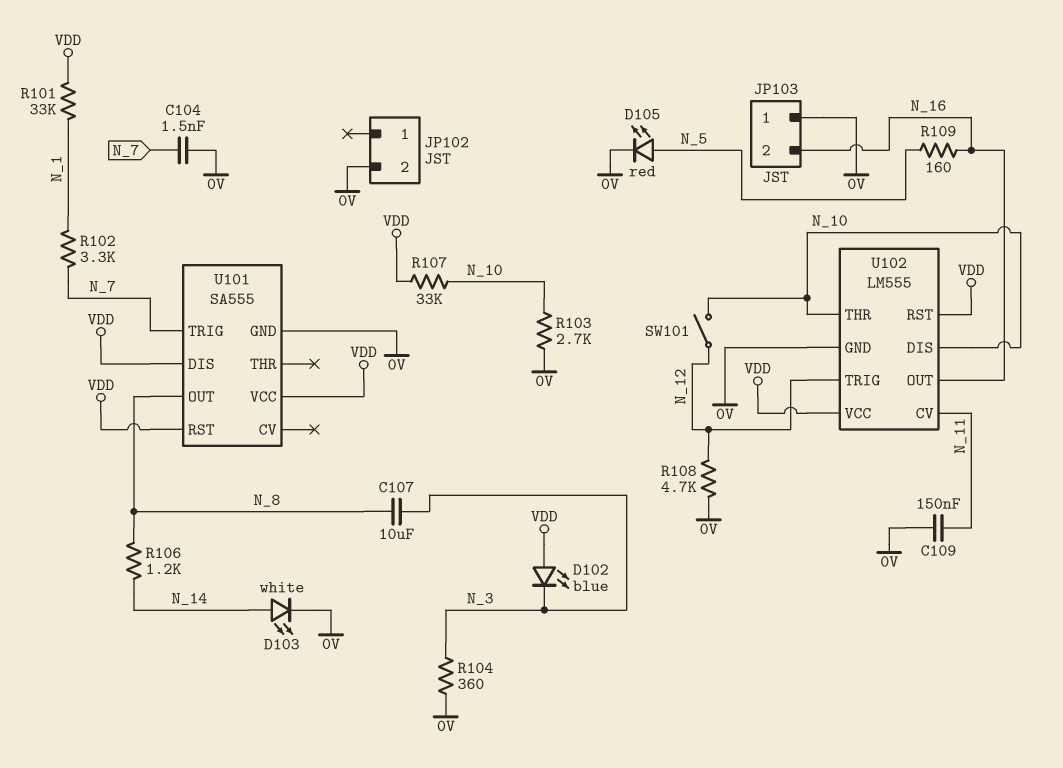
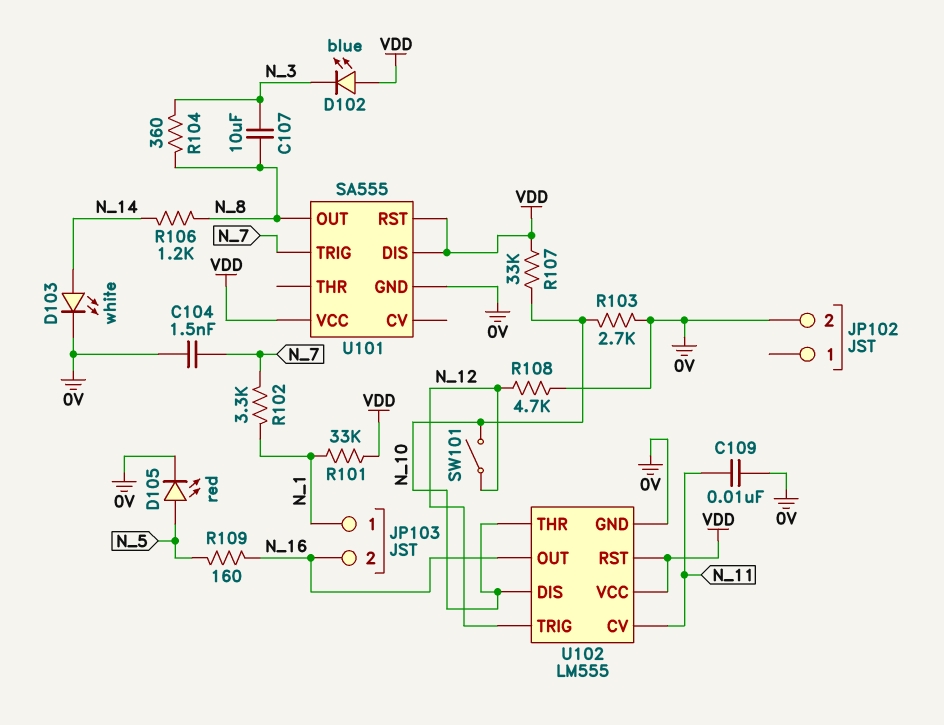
C109: 150nF (0V, N_11) -> 10nF (0V, N_11)
JP103 pin 1: 0V -> N_1
R104: 360 (0V, N_3) -> 360 (N_3, N_8)

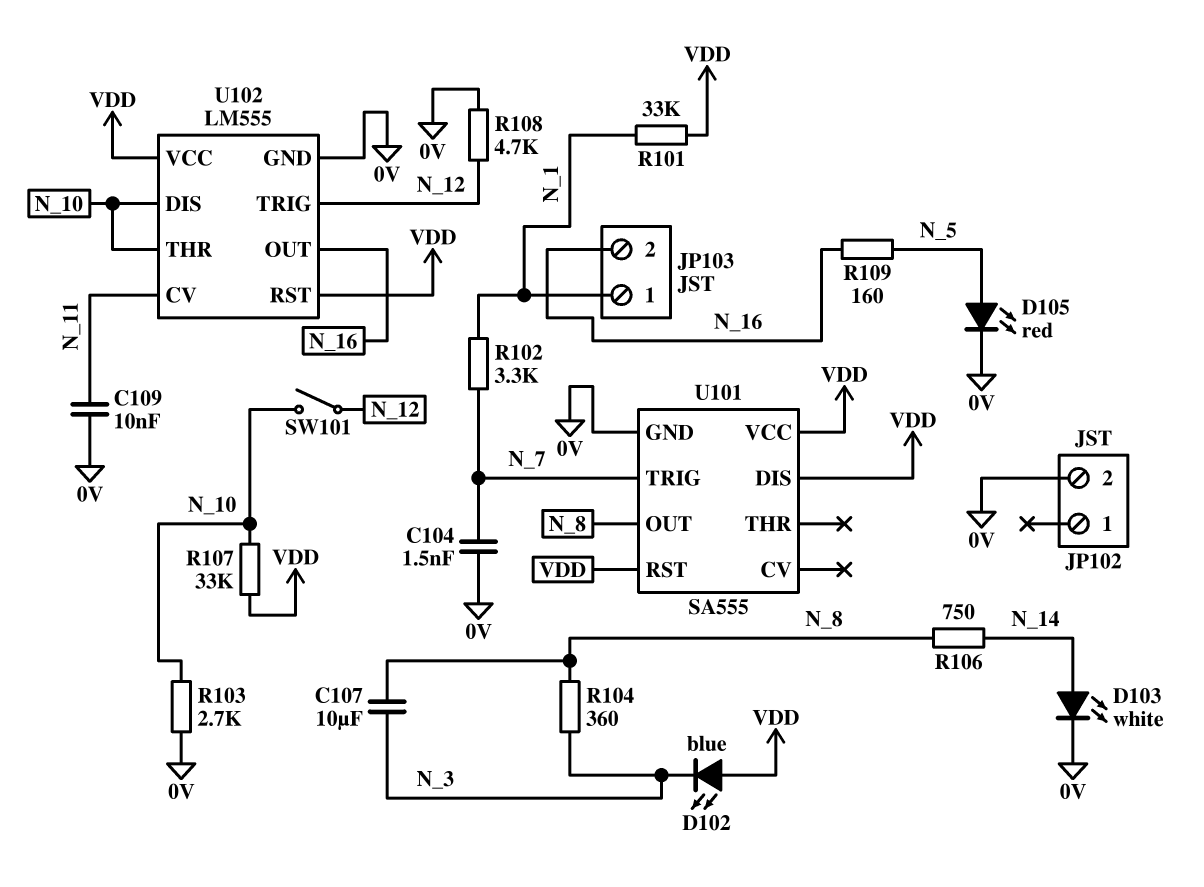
R106: 1.2k (N_8, N_14) -> 750 (N_8, N_14)

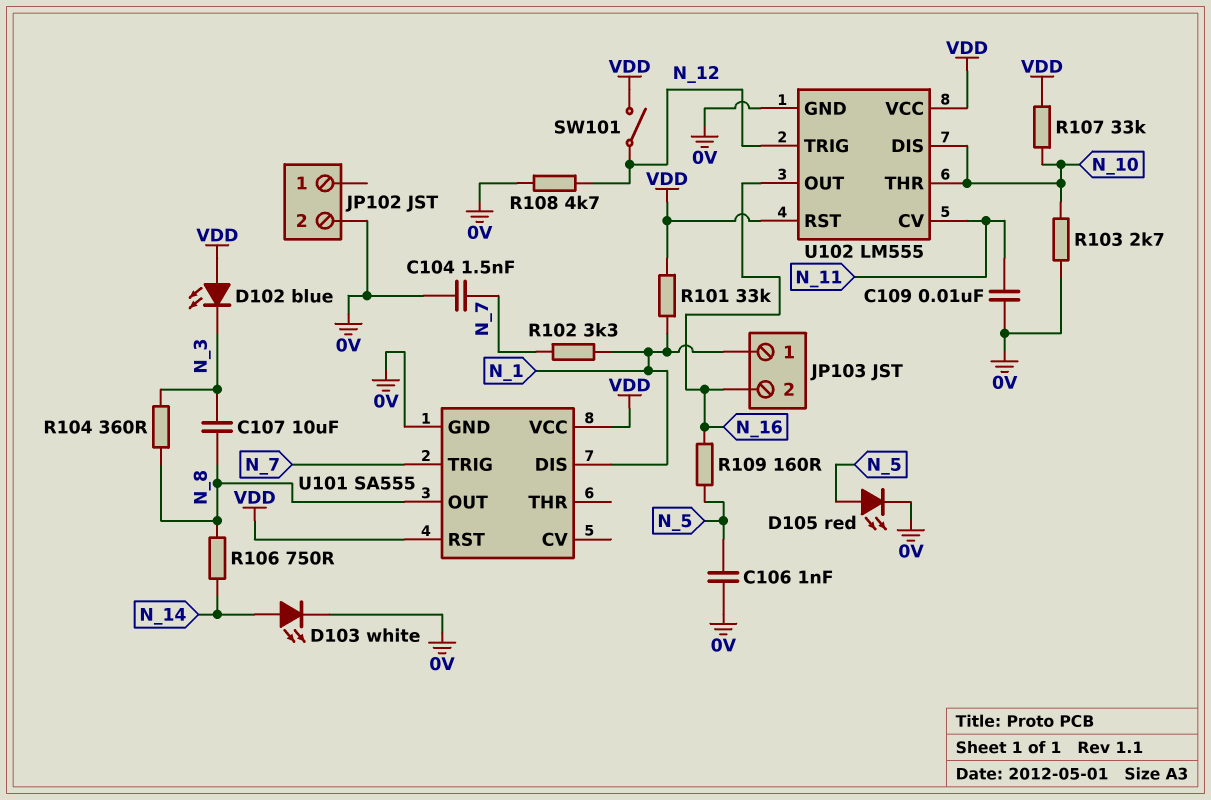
C106: none -> 1nF (0V, N_5)
SW101: switch (N_10, N_12) -> switch (N_12, VDD)
U101 pin DIS: VDD -> N_1

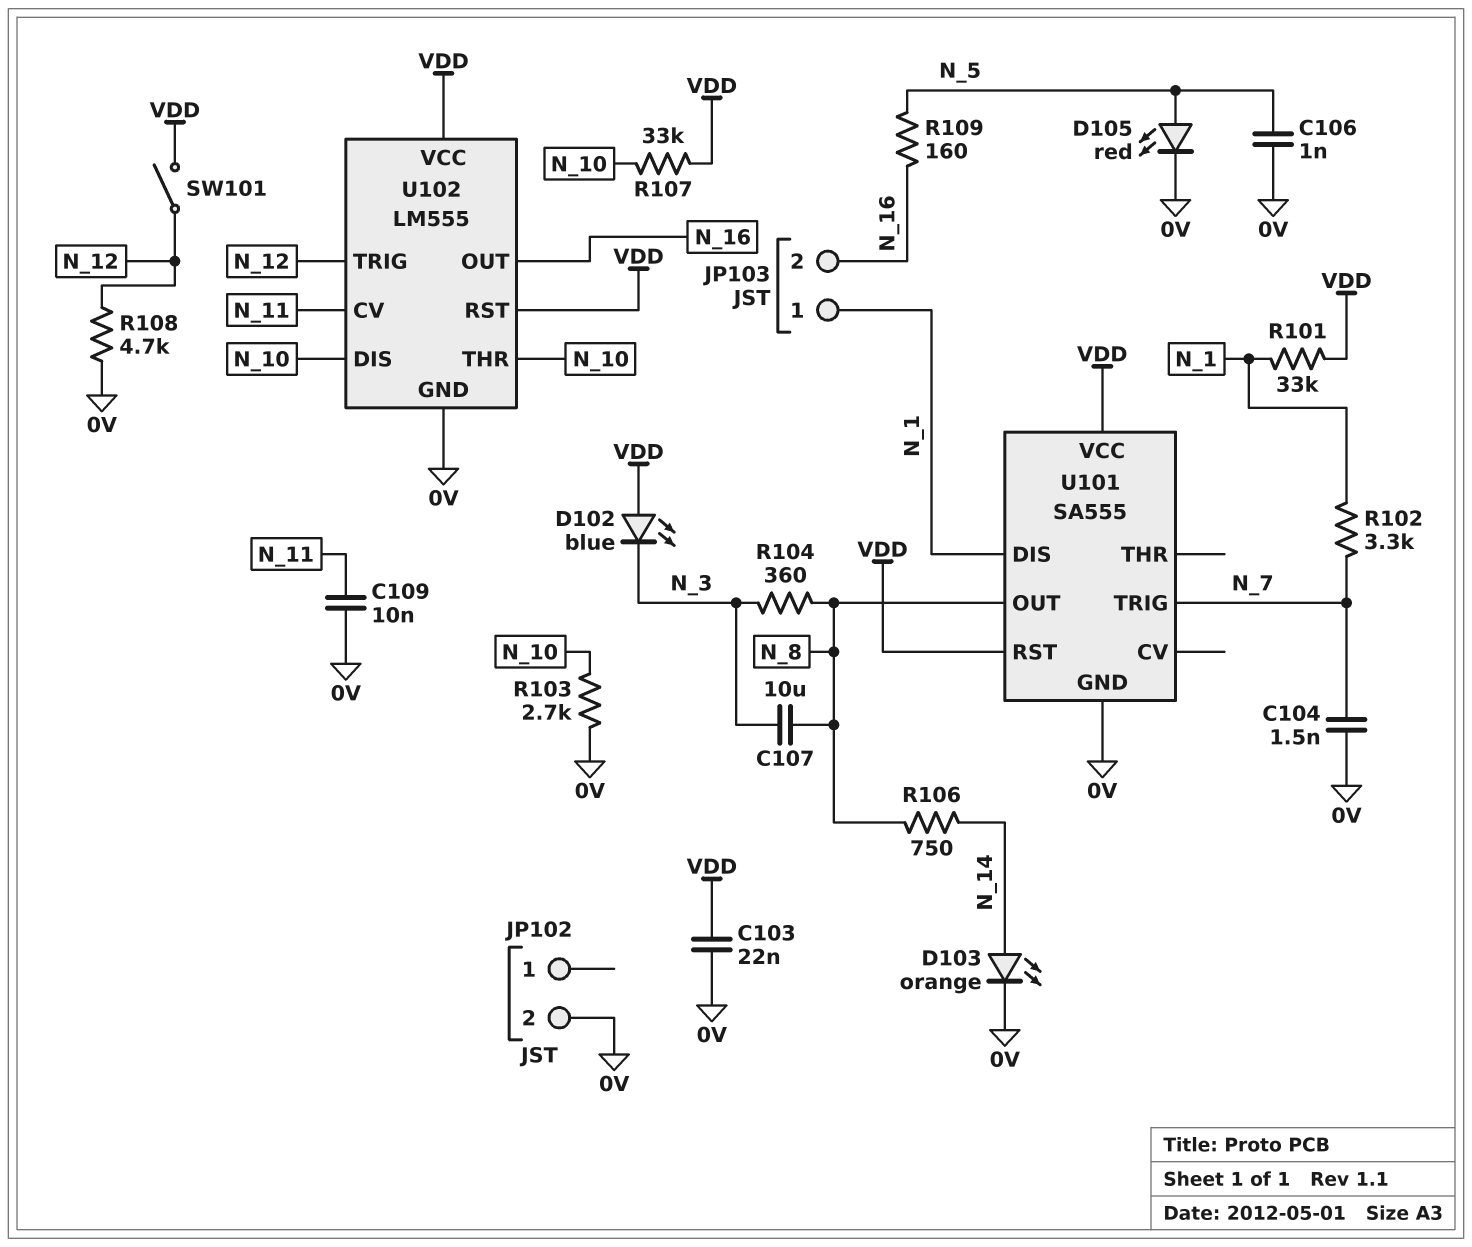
C103: none -> 22nF (0V, VDD)
D103: LED white (A N_14, K 0V) -> LED orange (A N_14, K 0V)

